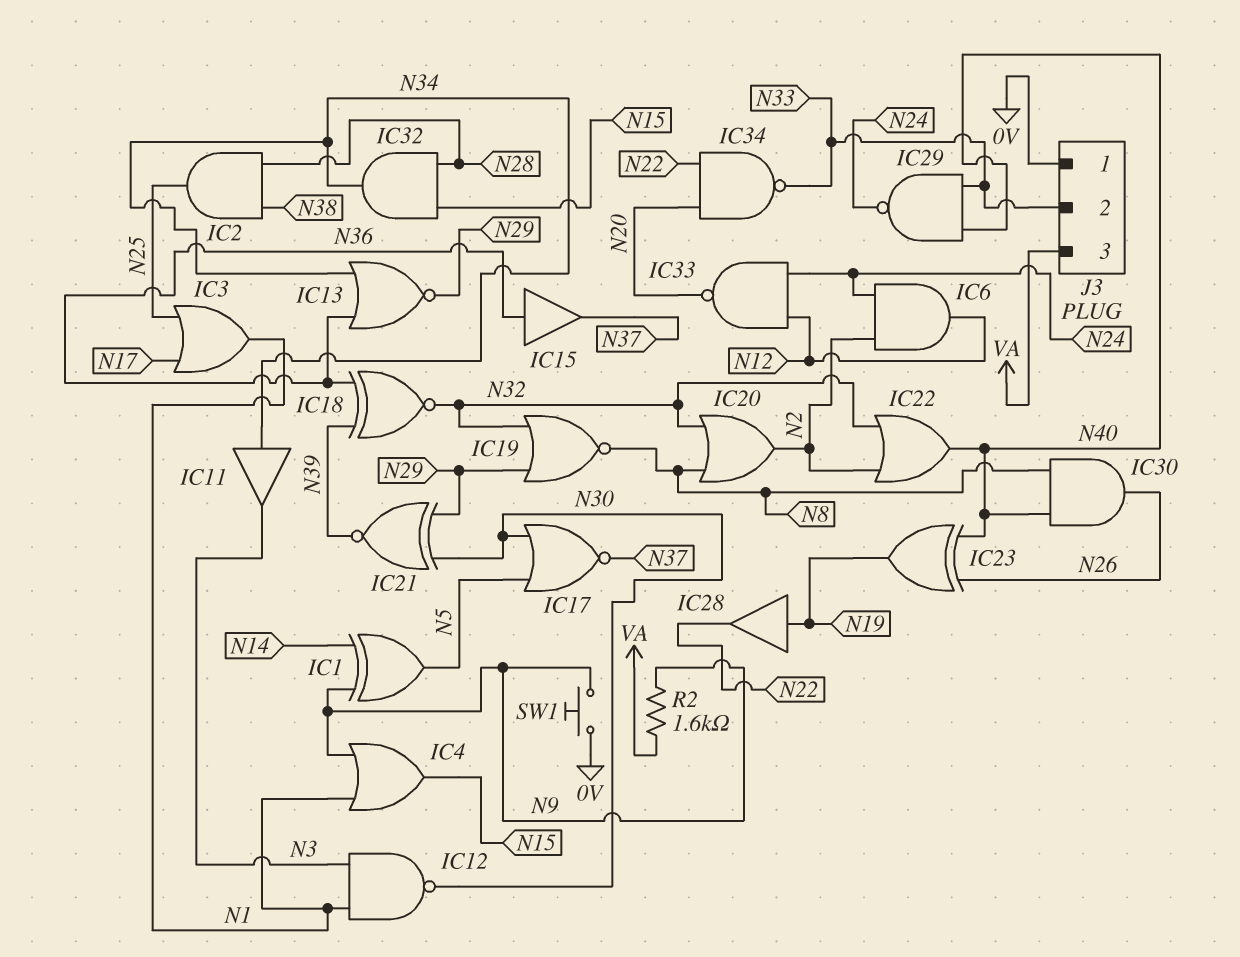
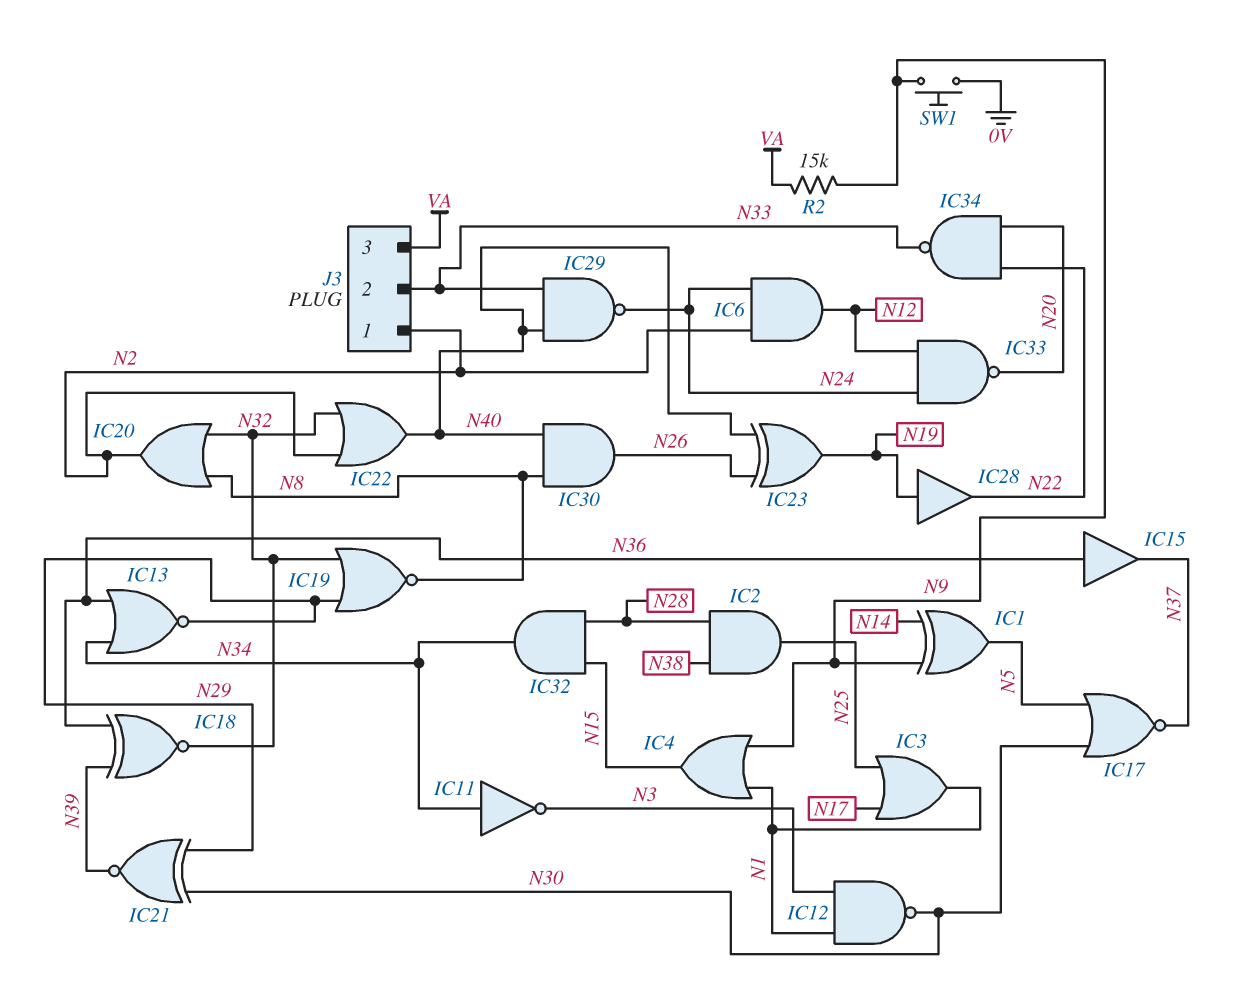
IC11: buffer (in N34, out N3) -> NOT (in N34, out N3)
J3 pin 1: 0V -> N2
R2: 1.6k (N9, VA) -> 15k (N9, VA)

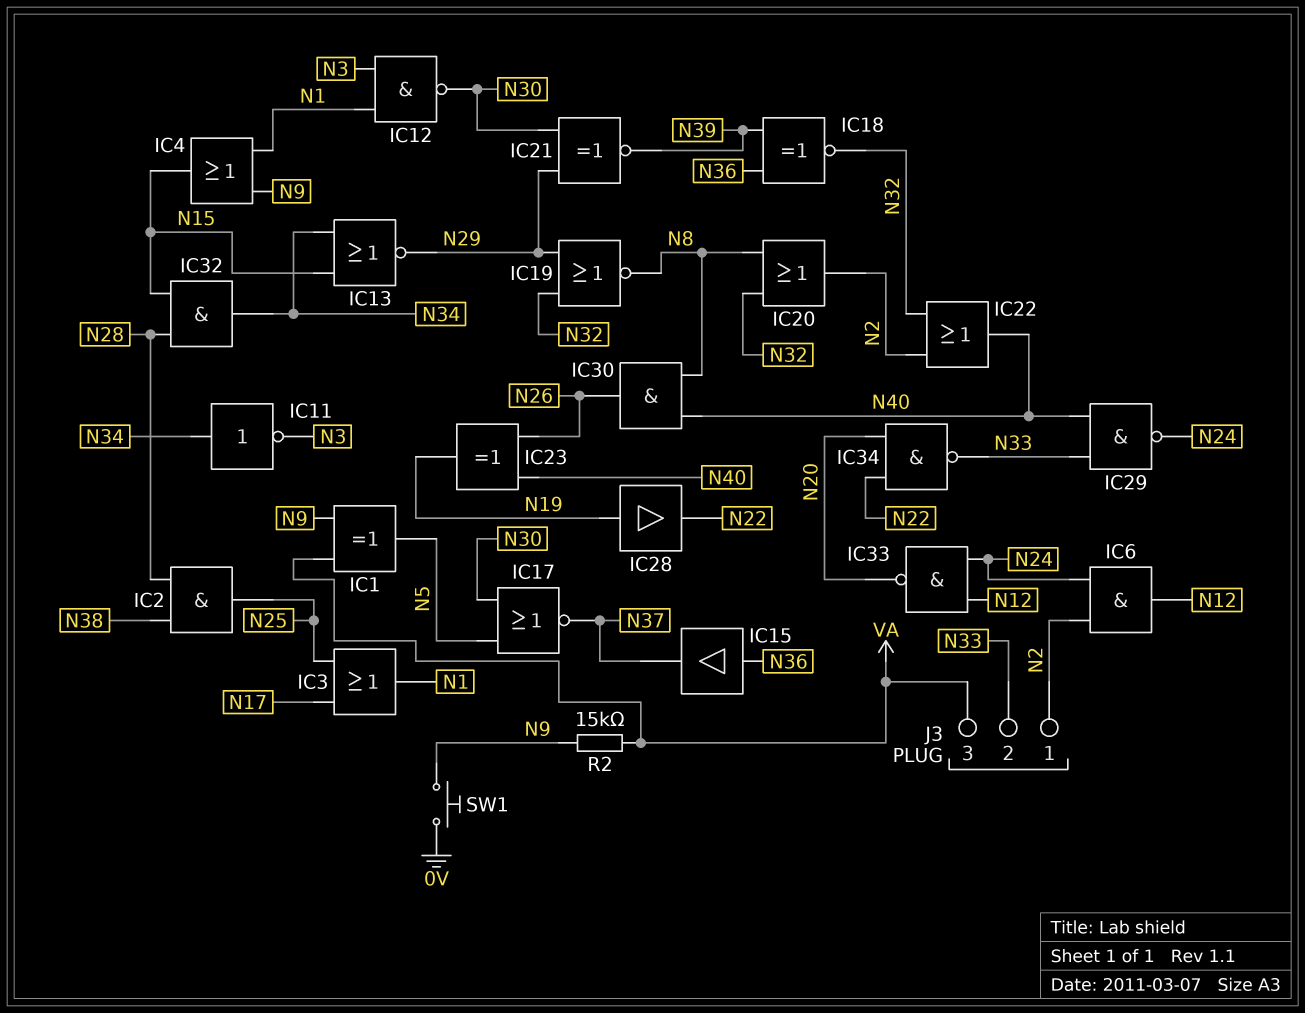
IC1: XOR (in N9, in N14, out N5) -> XOR (in N9, in VA, out N5)
IC13: NOR (in N34, in N36, out N29) -> NOR (in N15, in N34, out N29)

